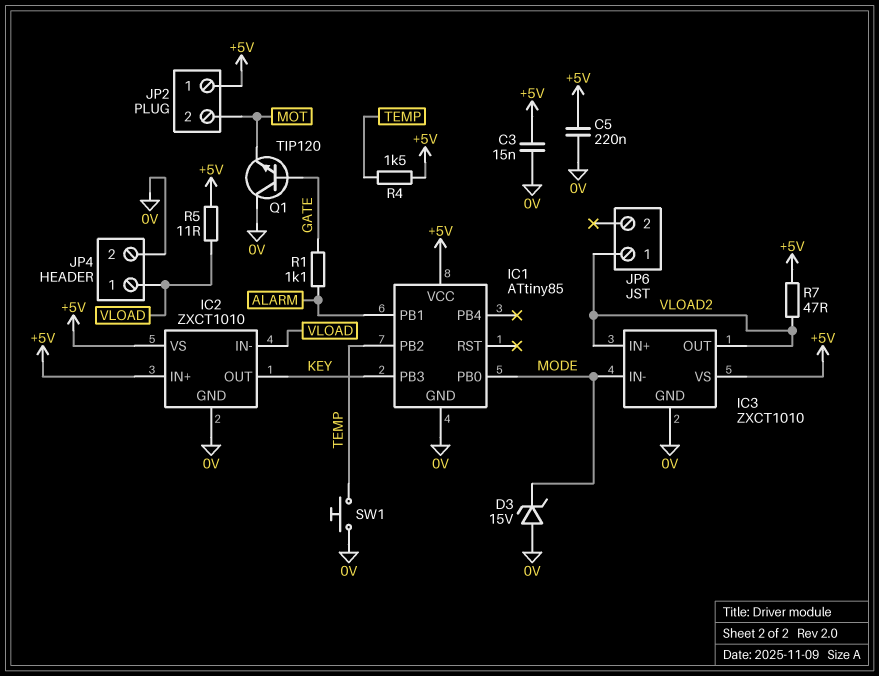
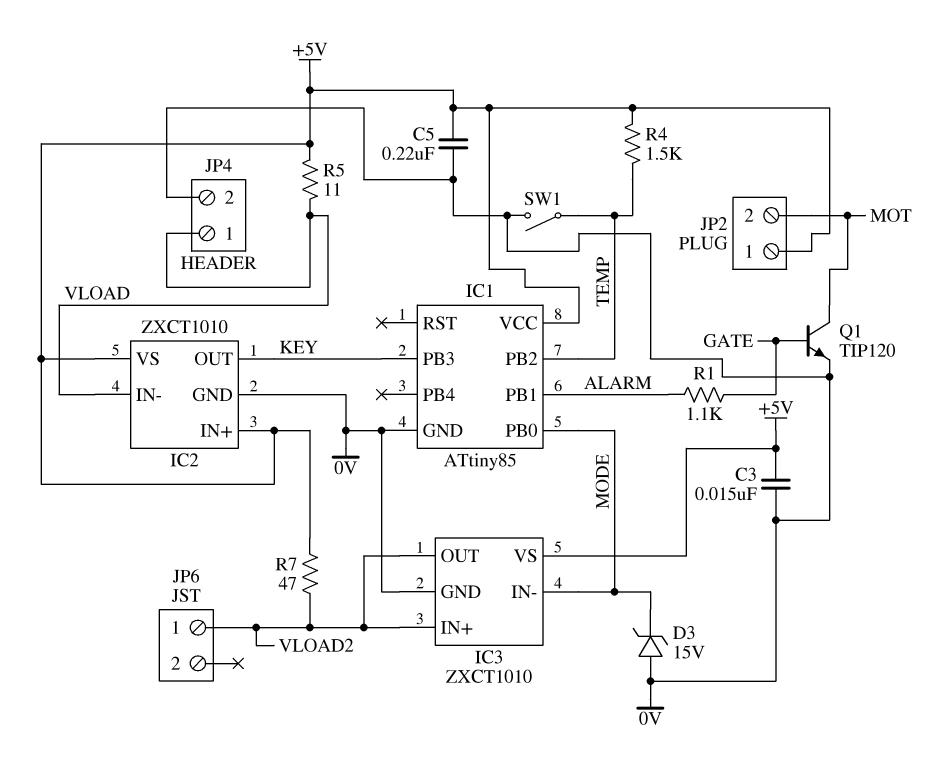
Q1: NPN TIP120 (B GATE, C 0V, E MOT) -> NPN TIP120 (B GATE, C MOT, E 0V)
SW1: button (0V, TEMP) -> switch (0V, TEMP)

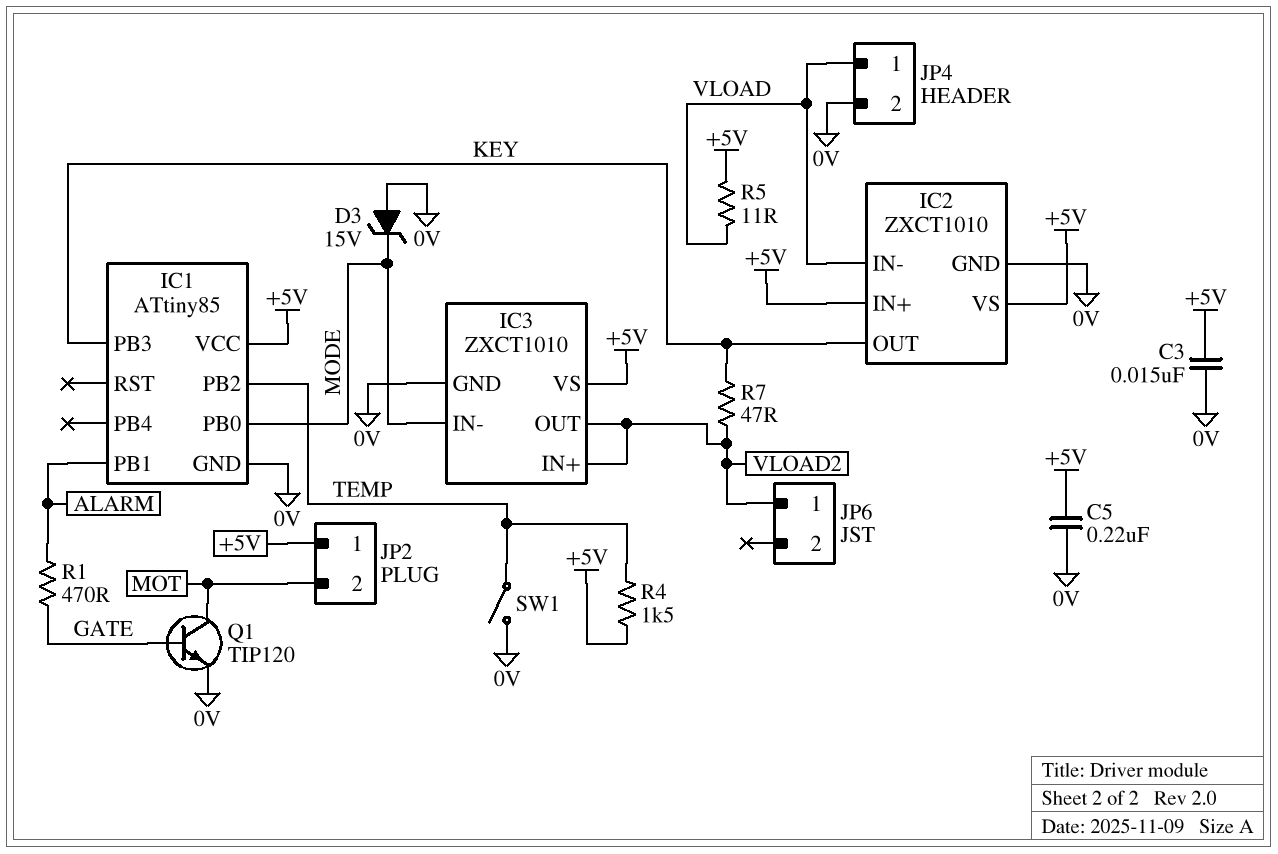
R1: 1.1k (ALARM, GATE) -> 470 (ALARM, GATE)
R7: 47 (+5V, VLOAD2) -> 47 (KEY, VLOAD2)

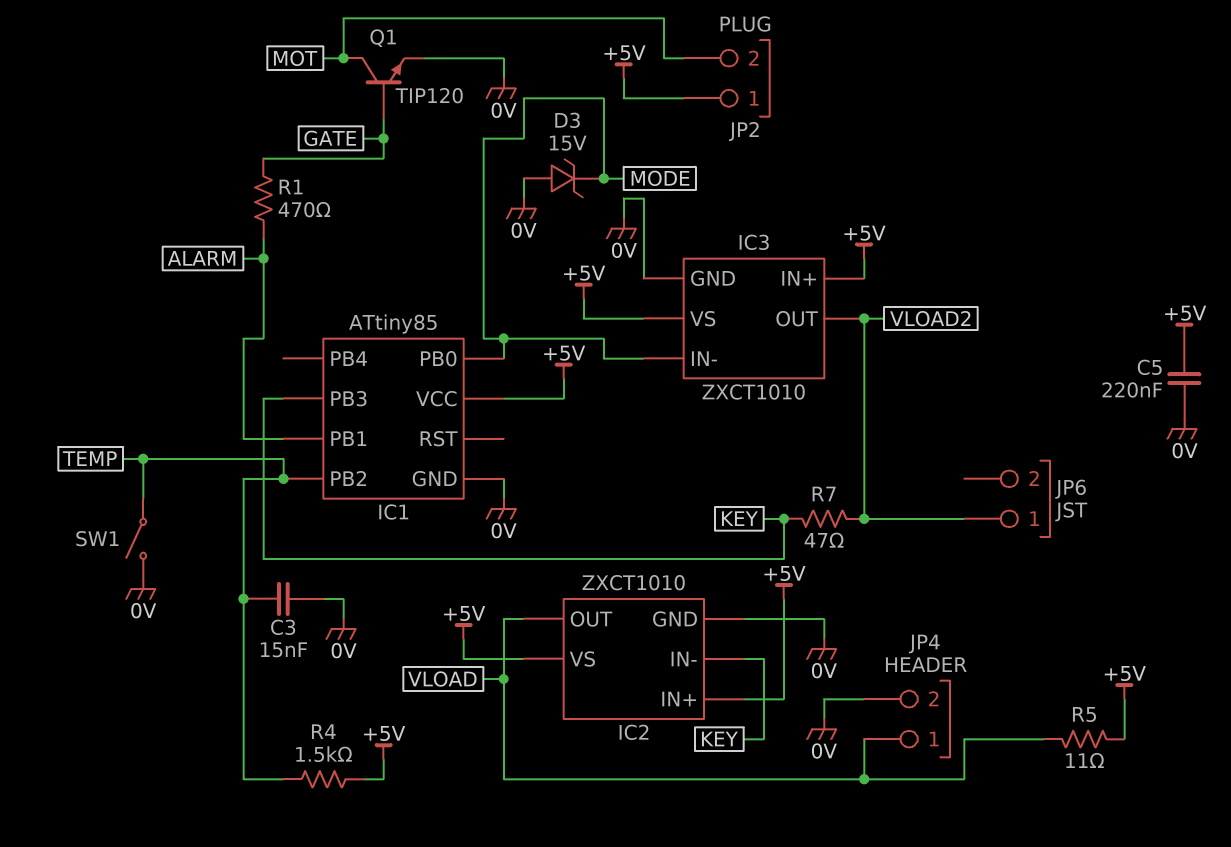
C3: 15nF (+5V, 0V) -> 15nF (0V, TEMP)
IC2 pin IN-: VLOAD -> KEY
IC2 pin OUT: KEY -> VLOAD
IC3 pin IN+: VLOAD2 -> +5V

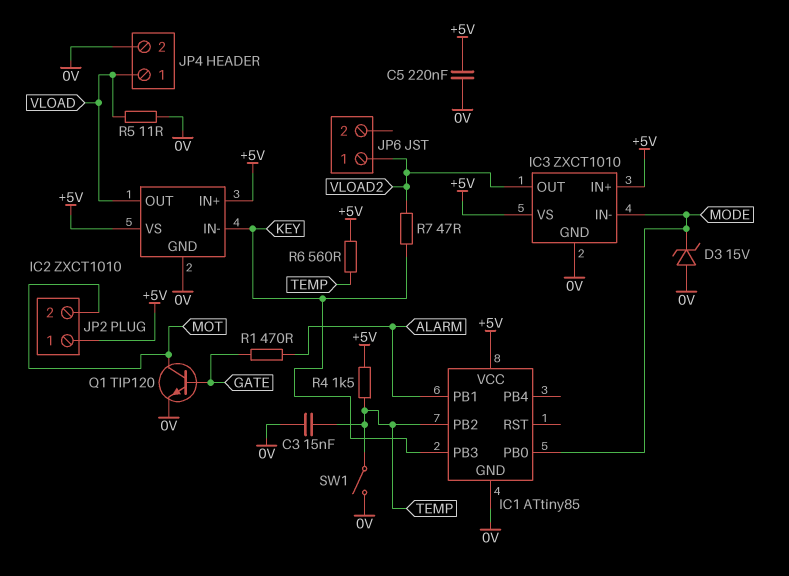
R5: 11 (+5V, VLOAD) -> 11 (0V, VLOAD)
R6: none -> 560 (+5V, TEMP)

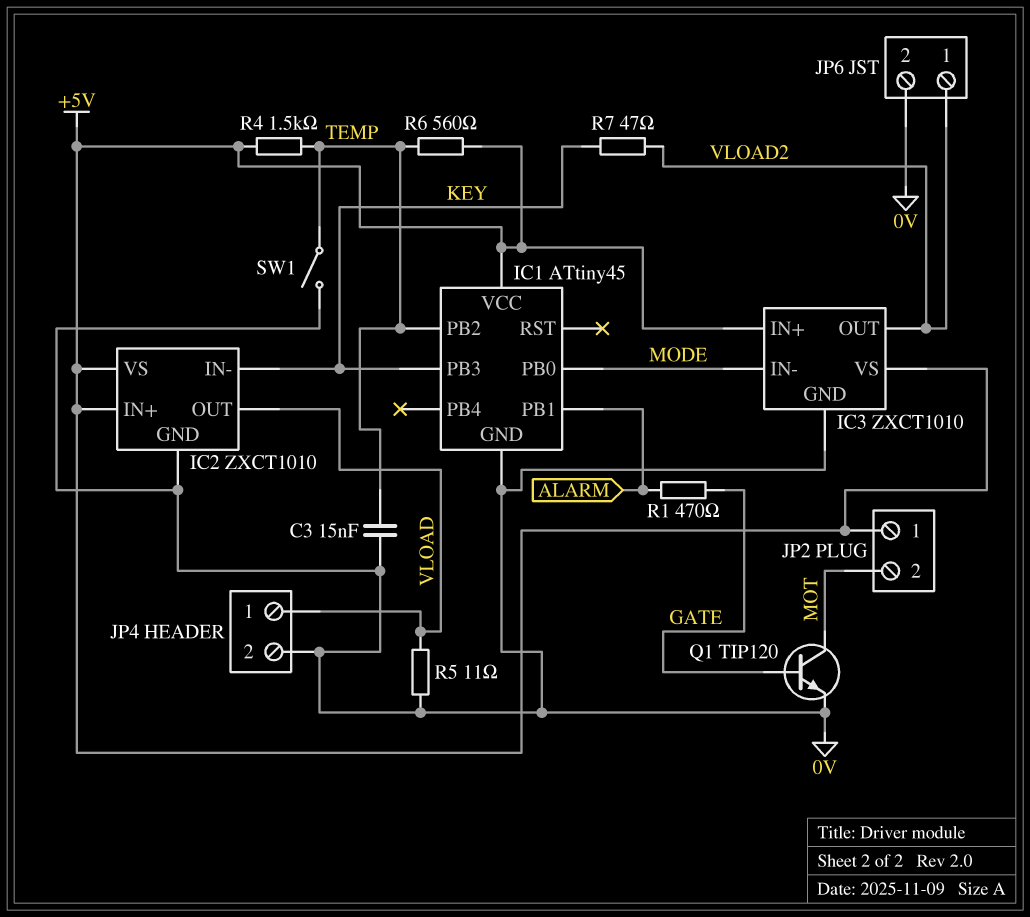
C5: 220nF (+5V, 0V) -> none
D3: zener 15V (A 0V, K MODE) -> none
IC1: ATtiny85 -> ATtiny45
JP6 pin 2: none -> 0V

